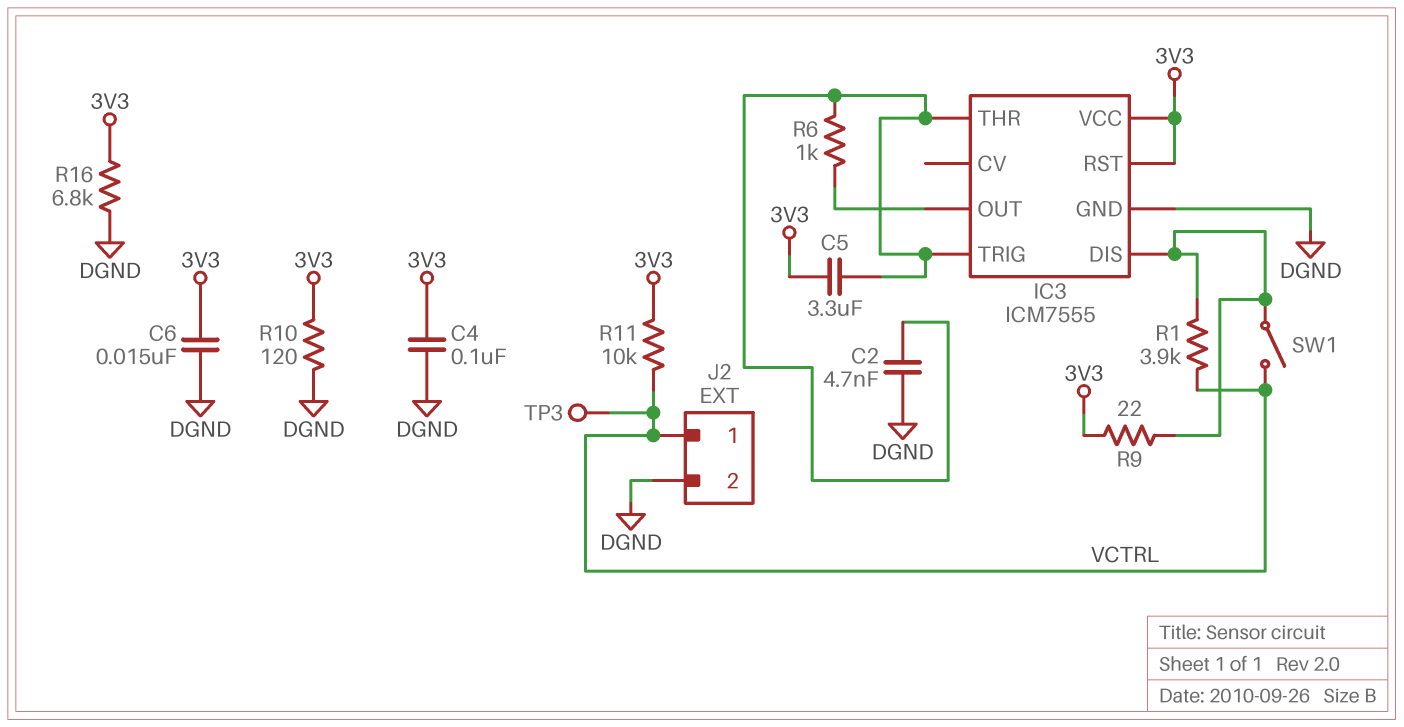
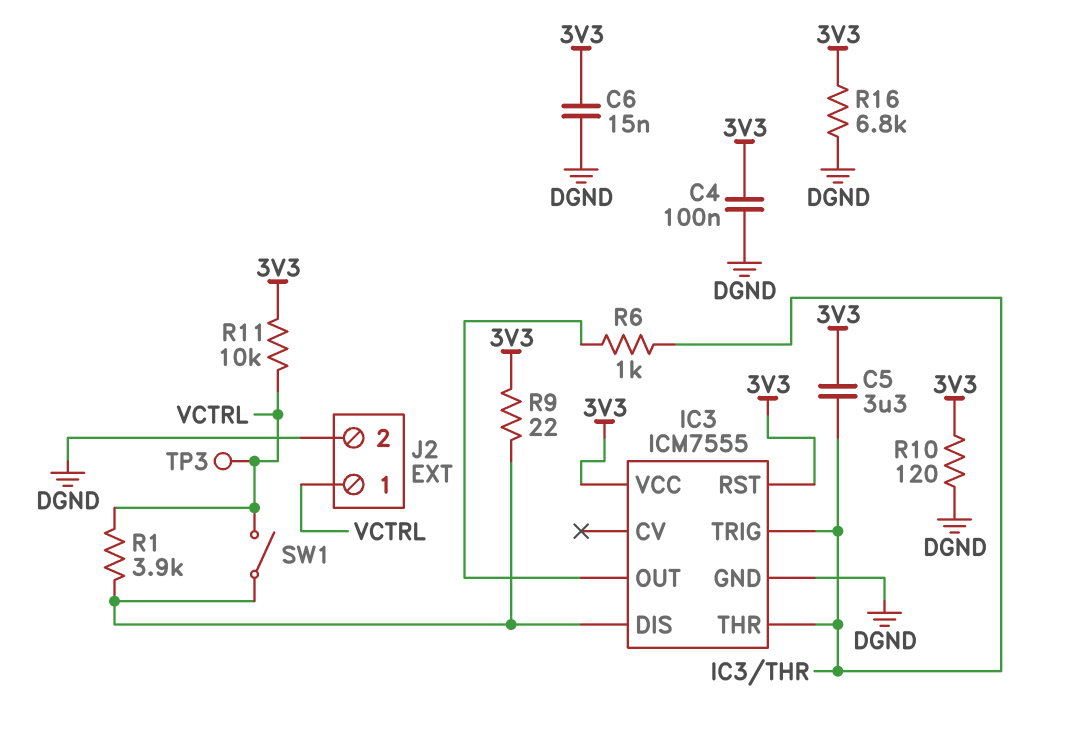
C2: 4.7nF (DGND, IC3/THR) -> none

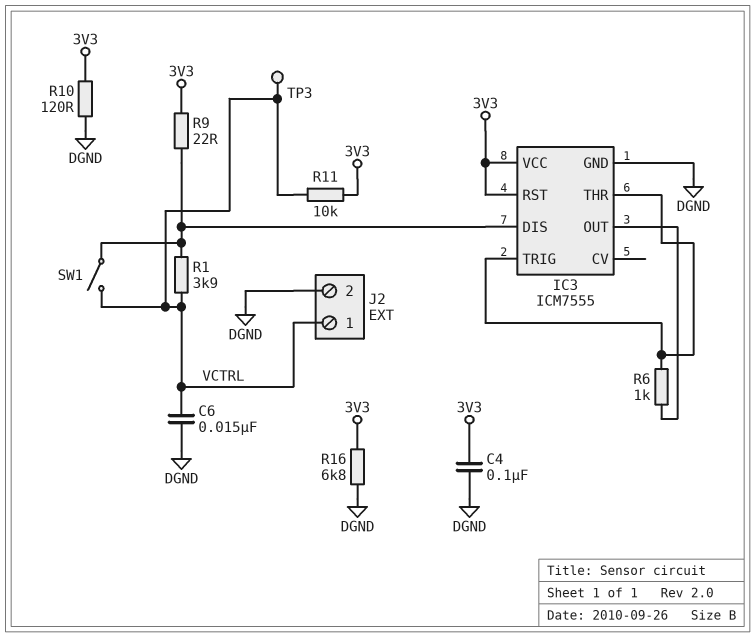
C5: 3.3uF (3V3, IC3/THR) -> none
C6: 15nF (3V3, DGND) -> 15nF (DGND, VCTRL)

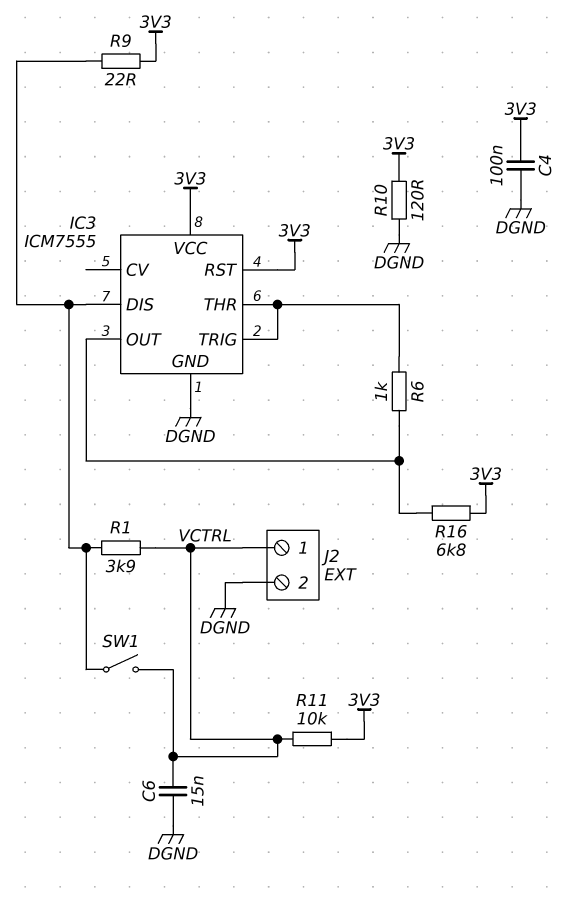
R16: 6.8k (3V3, DGND) -> 6.8k (3V3, IC3/OUT)
TP3: test point (VCTRL) -> none

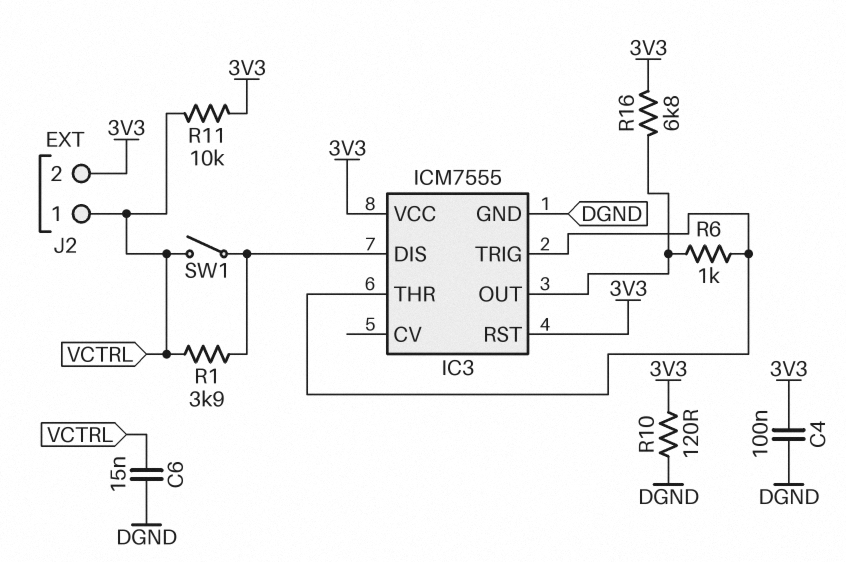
J2 pin 2: DGND -> 3V3
R9: 22 (3V3, IC3/DIS) -> none

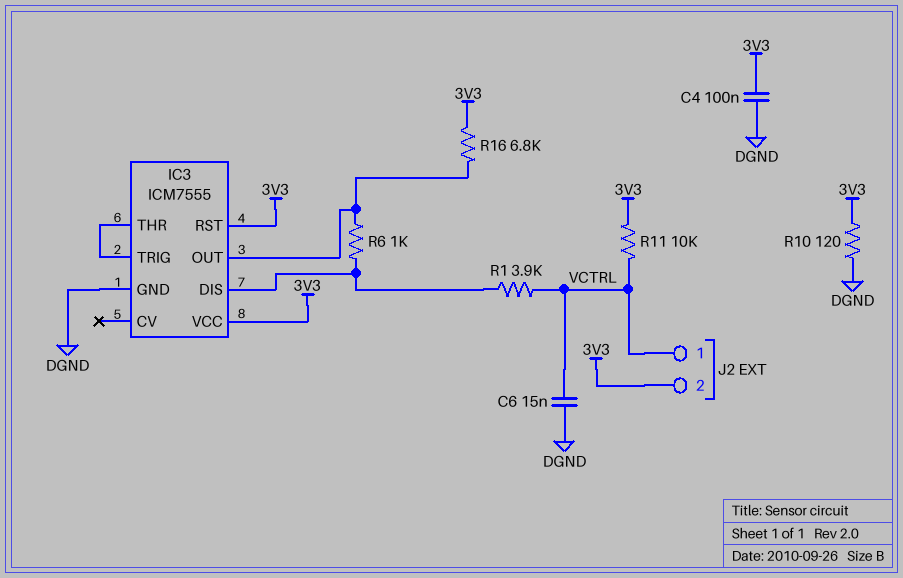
R6: 1k (IC3/OUT, IC3/THR) -> 1k (IC3/DIS, IC3/OUT)
SW1: switch (IC3/DIS, VCTRL) -> none

